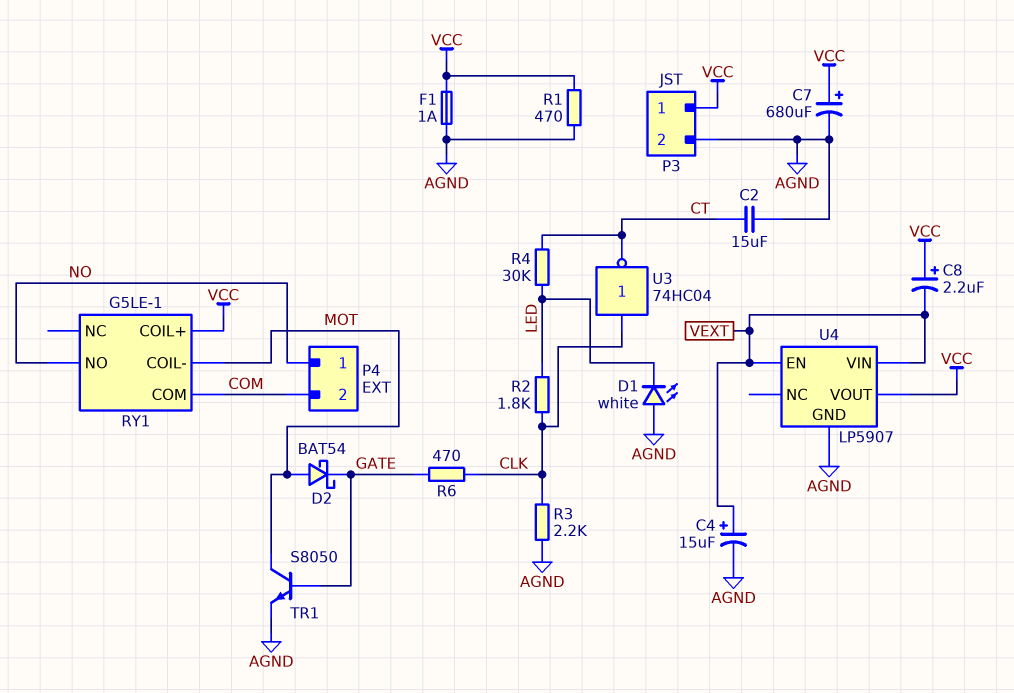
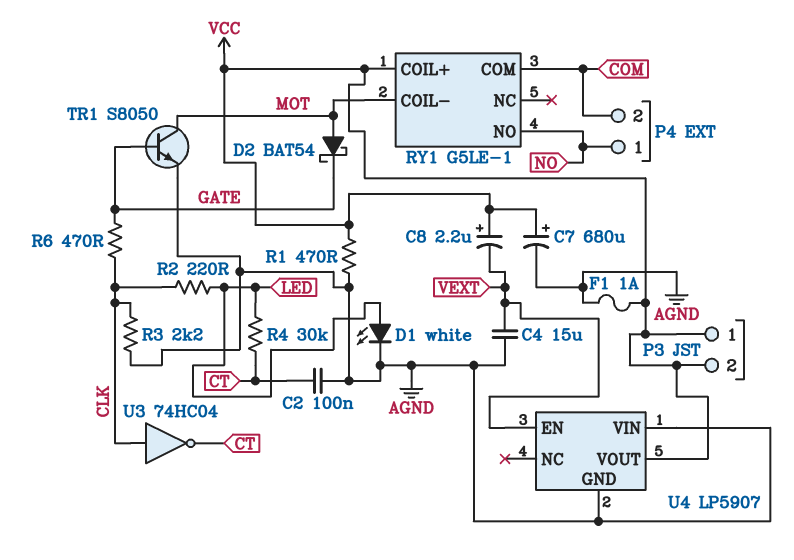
C2: 15uF (AGND, CT) -> 100nF (AGND, CT)
C4: 15uF (plus VEXT, minus AGND) -> 15uF (AGND, VEXT)
D1: LED white (A AGND, K LED) -> LED white (A LED, K AGND)
P3 pin 2: AGND -> VCC
R2: 1.8k (CLK, LED) -> 220 (CLK, LED)
U4 pin VIN: VEXT -> AGND

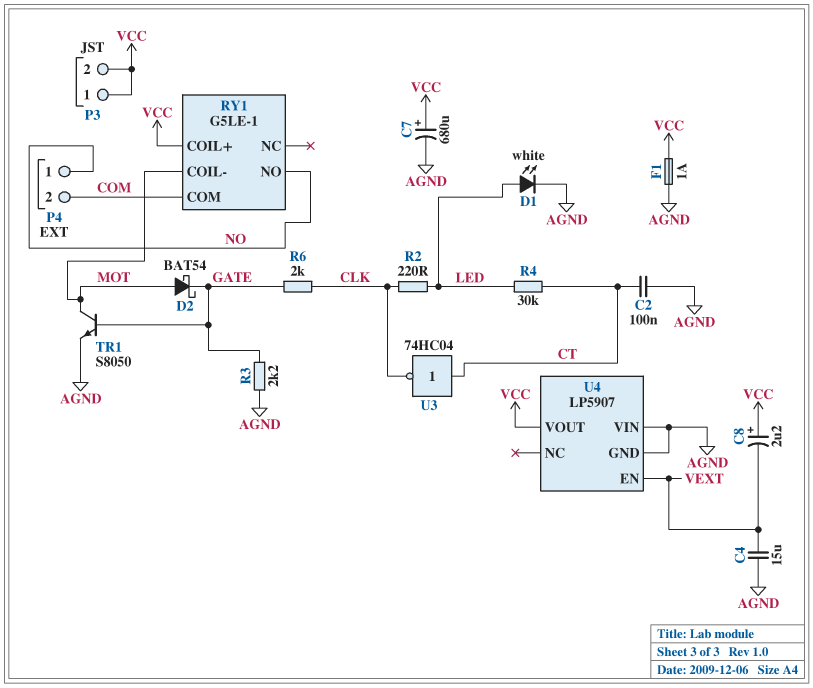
R1: 470 (AGND, VCC) -> none
R3: 2.2k (AGND, CLK) -> 2.2k (AGND, GATE)
R6: 470 (CLK, GATE) -> 2k (CLK, GATE)
U3: NOT 74HC04 (in CLK, out CT) -> NOT 74HC04 (in CT, out CLK)

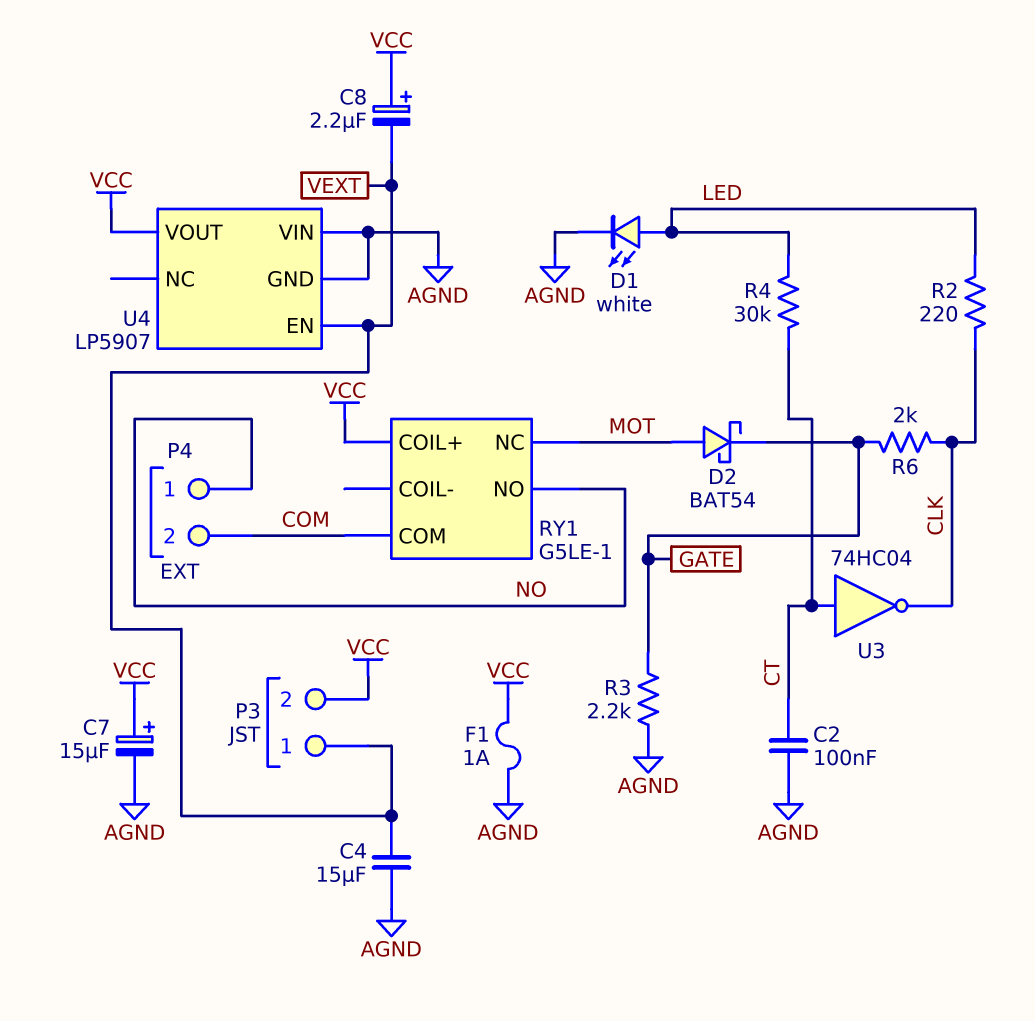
C7: 680uF (plus VCC, minus AGND) -> 15uF (plus VCC, minus AGND)
P3 pin 1: VCC -> VEXT
RY1 pin COIL-: MOT -> none
RY1 pin NC: none -> MOT
TR1: NPN S8050 (B GATE, C MOT, E AGND) -> none

